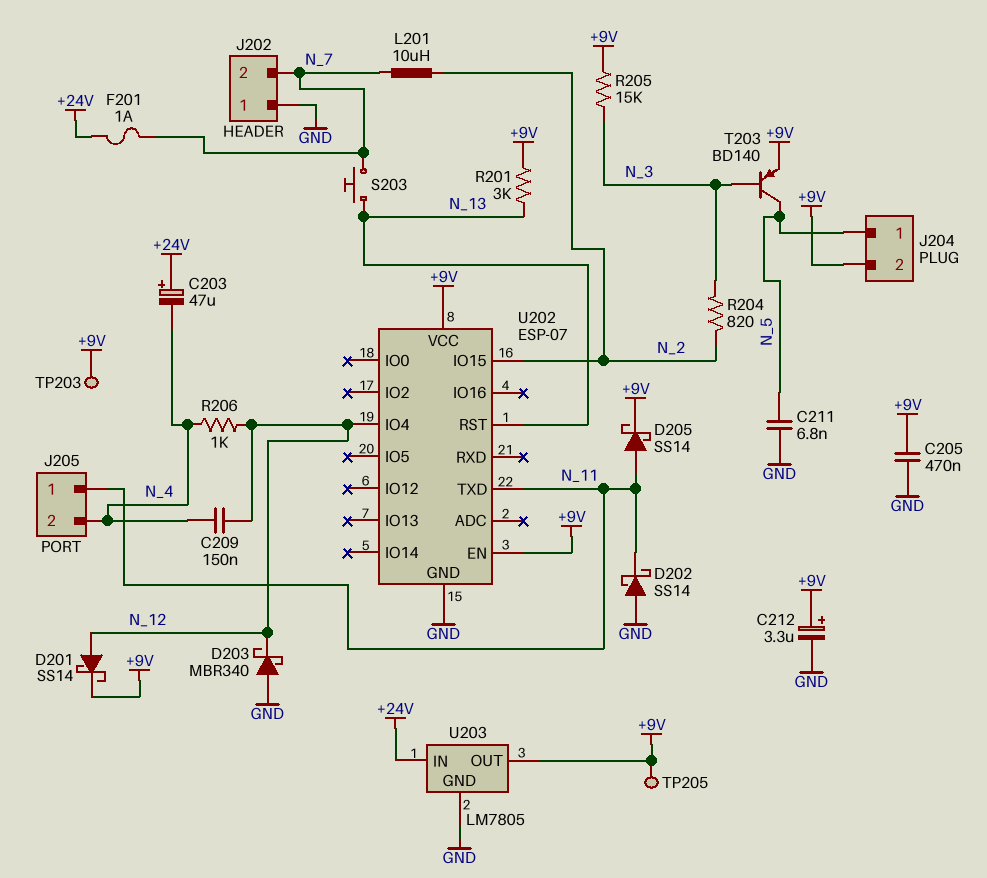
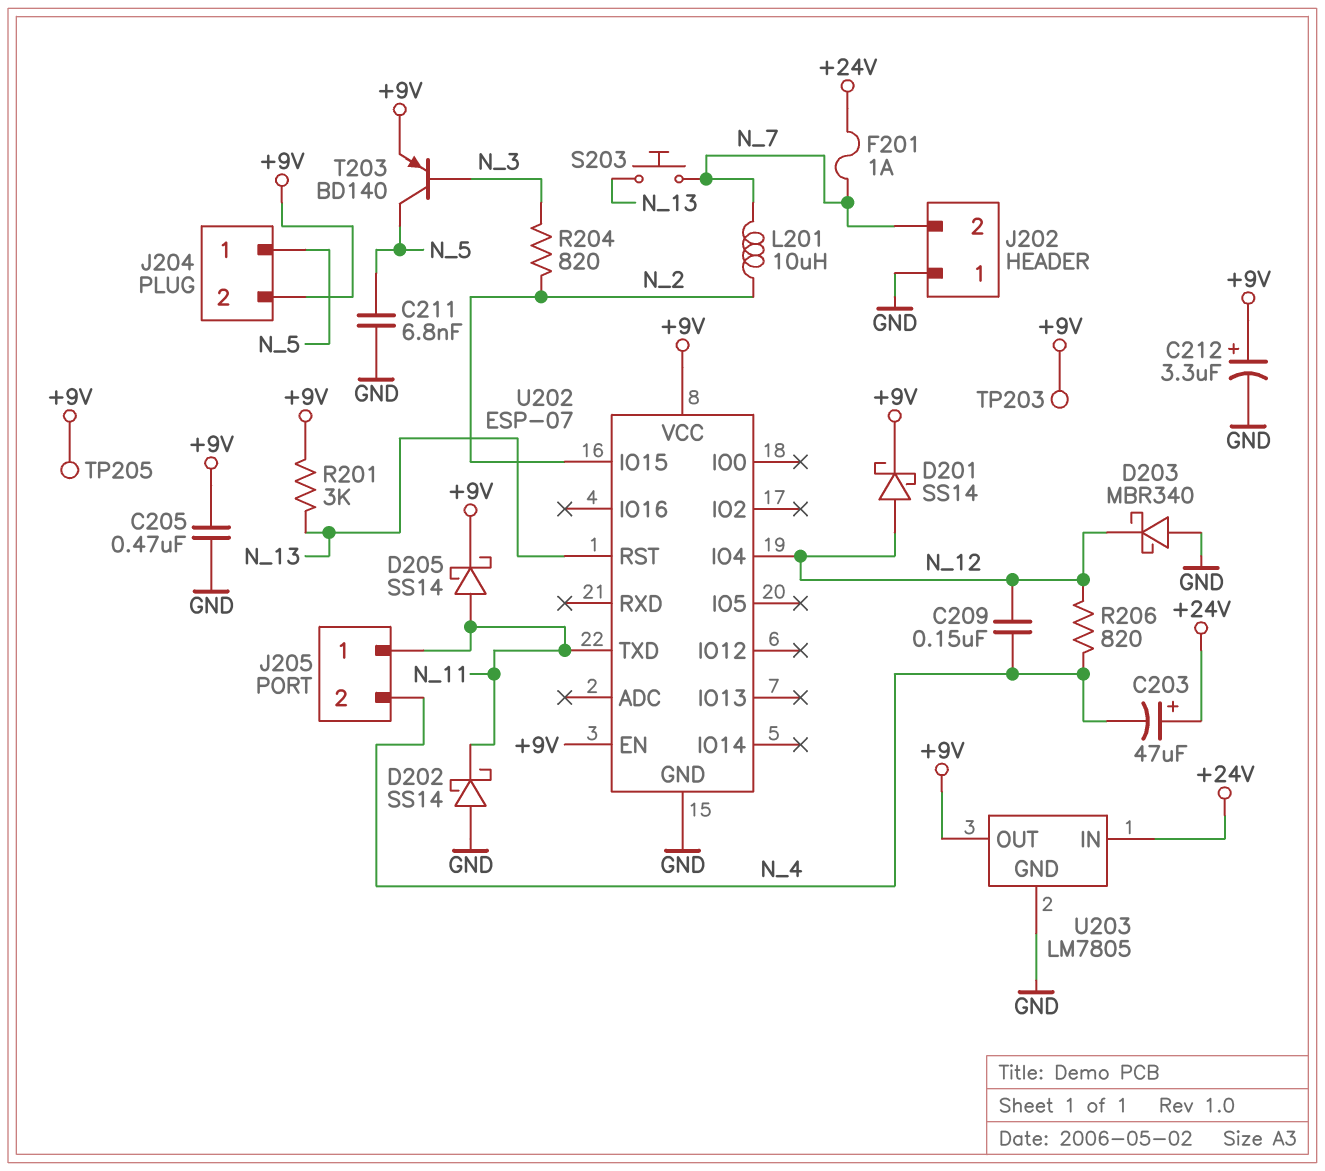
R205: 15k (+9V, N_3) -> none
R206: 1k (N_4, N_12) -> 820 (N_4, N_12)

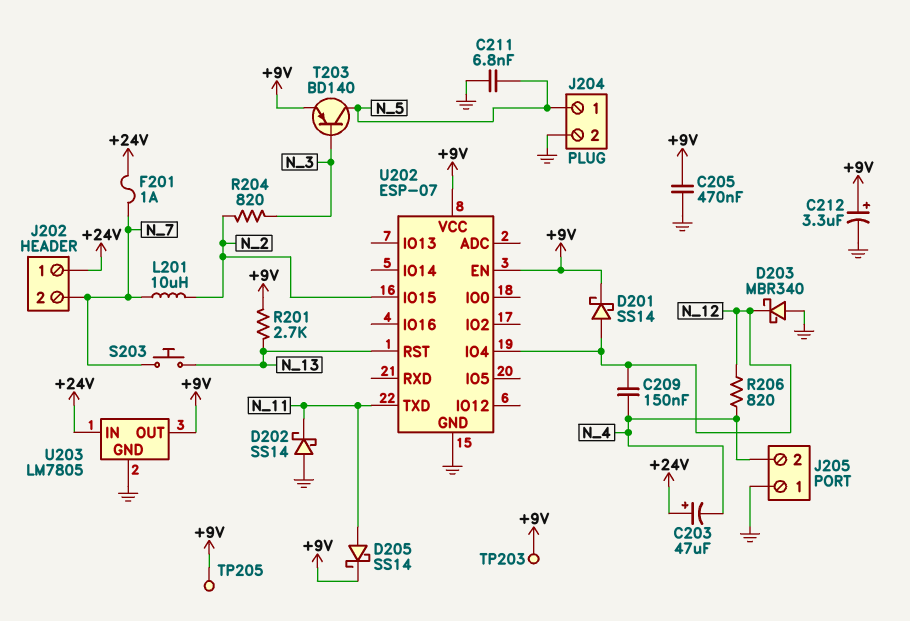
J202 pin 1: GND -> +24V
J204 pin 2: +9V -> GND
J205 pin 1: N_11 -> GND
R201: 3k (+9V, N_13) -> 2.7k (+9V, N_13)

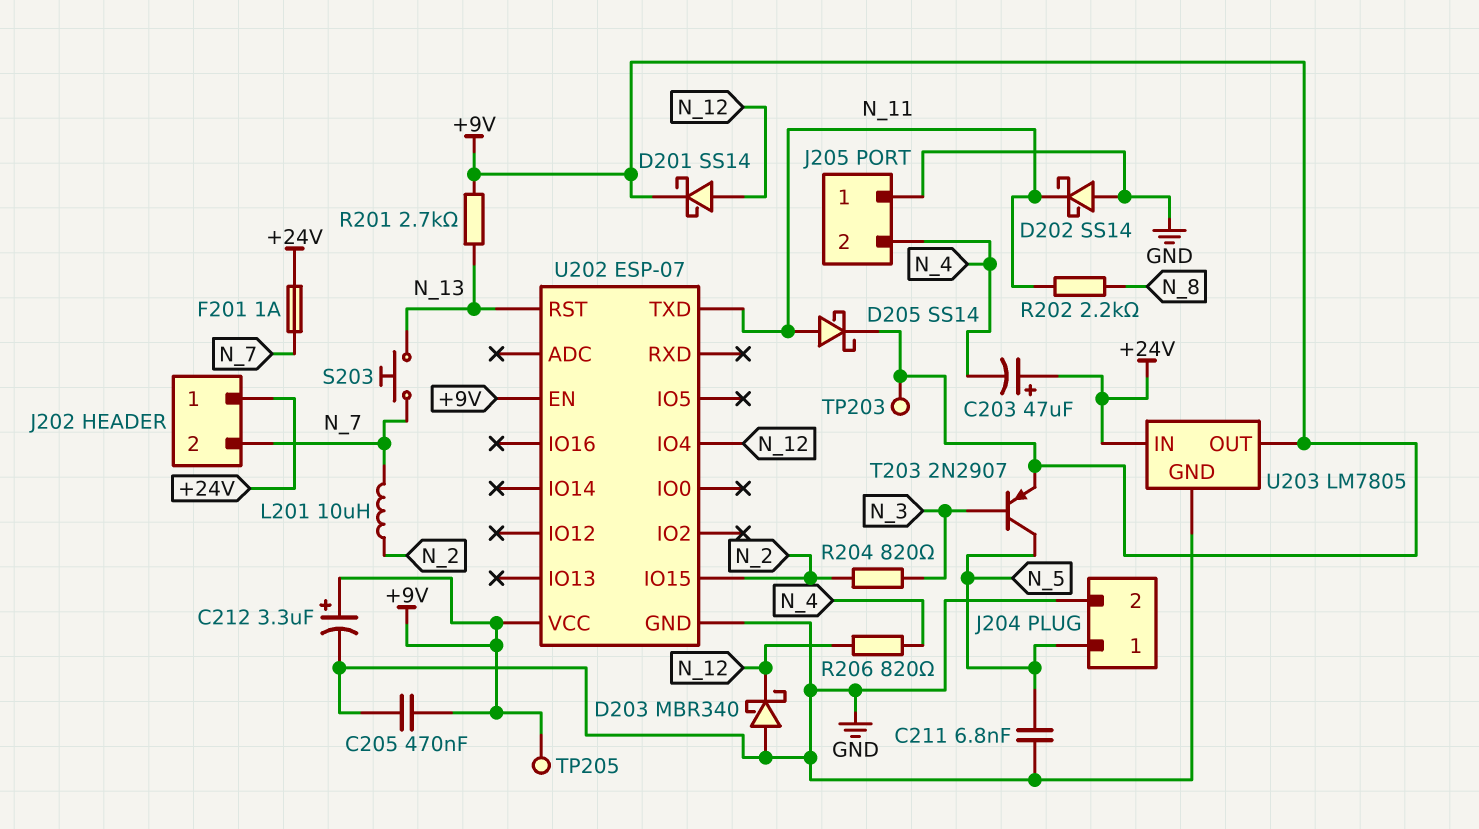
C209: 150nF (N_4, N_12) -> none
R202: none -> 2.2k (N_8, N_11)
T203: PNP BD140 (B N_3, C N_5, E +9V) -> PNP 2N2907 (B N_3, C N_5, E +9V)

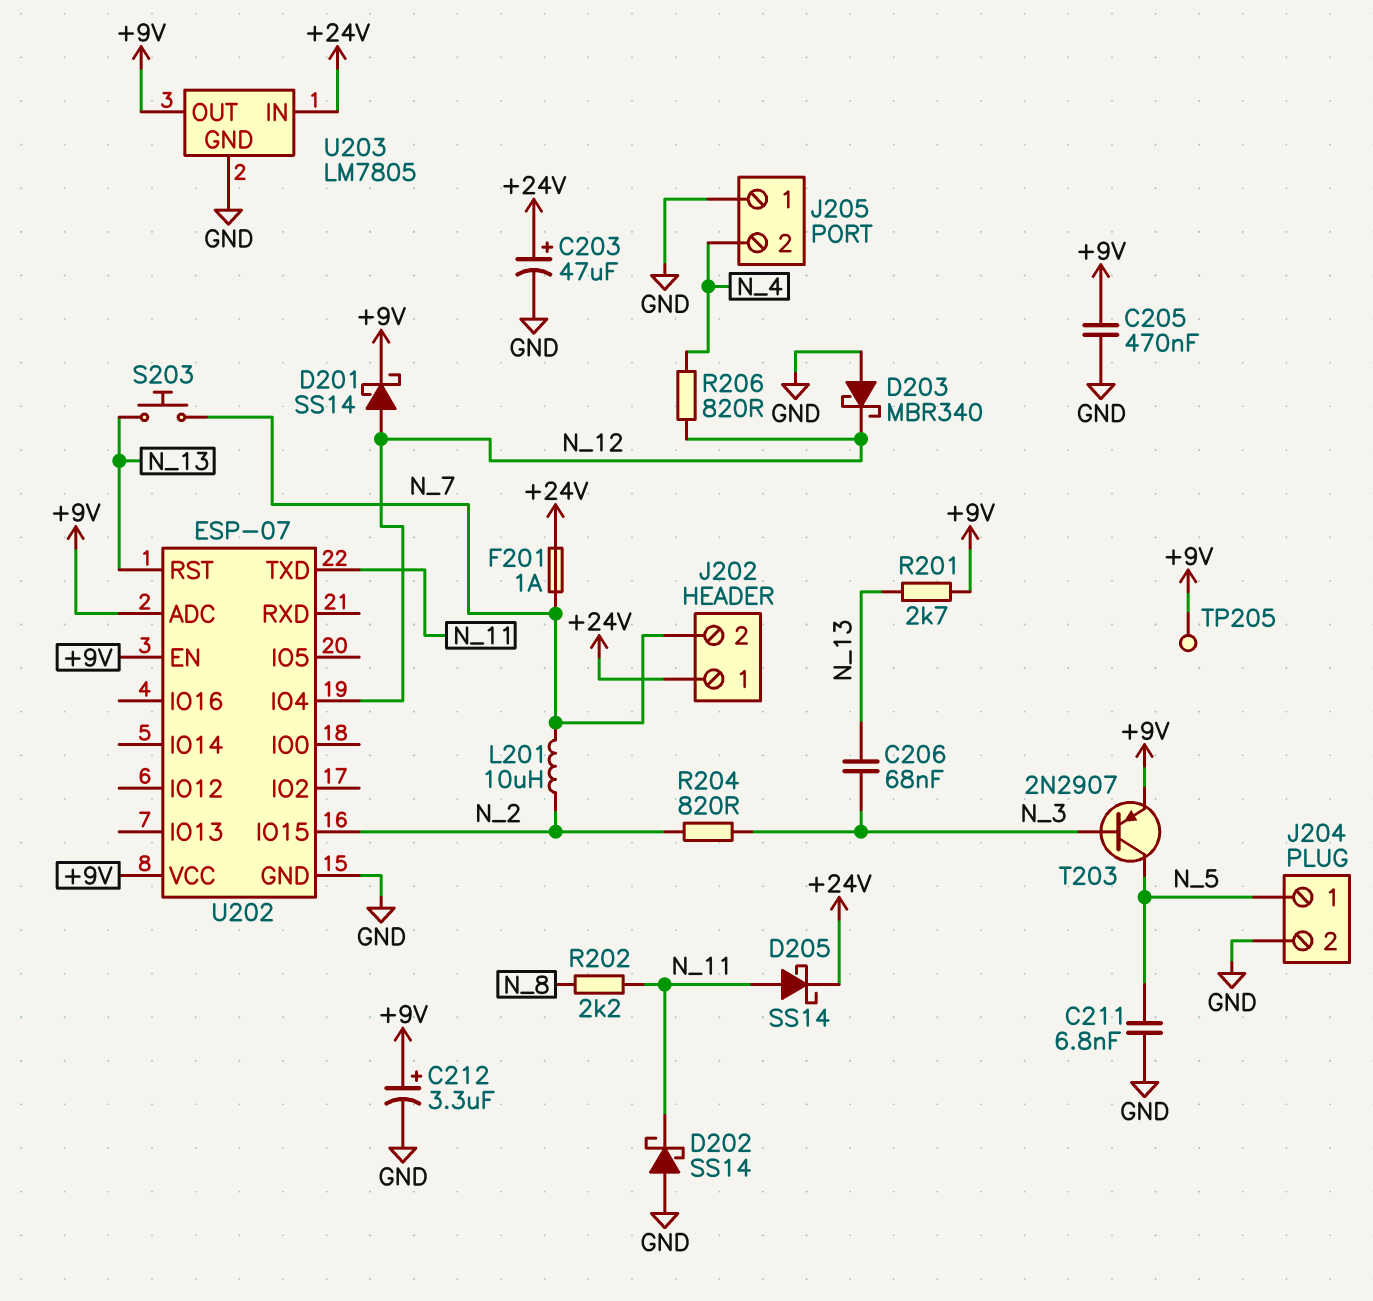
C203: 47uF (plus +24V, minus N_4) -> 47uF (plus +24V, minus GND)
C206: none -> 68nF (N_3, N_13)
D205: schottky SS14 (A N_11, K +9V) -> schottky SS14 (A N_11, K +24V)
TP203: test point (+9V) -> none
U202 pin ADC: none -> +9V

